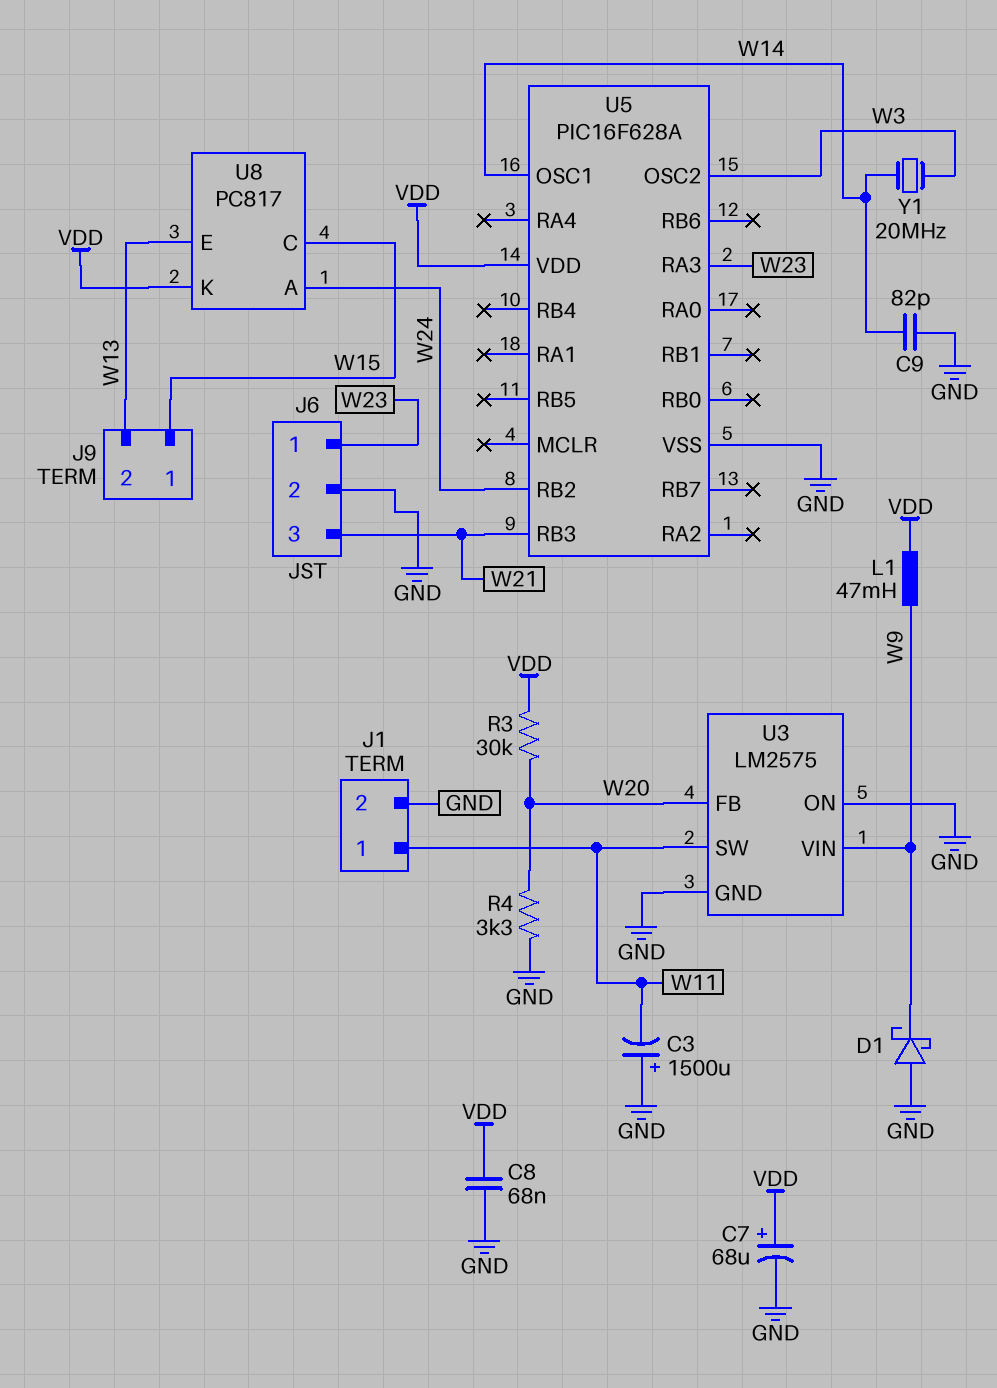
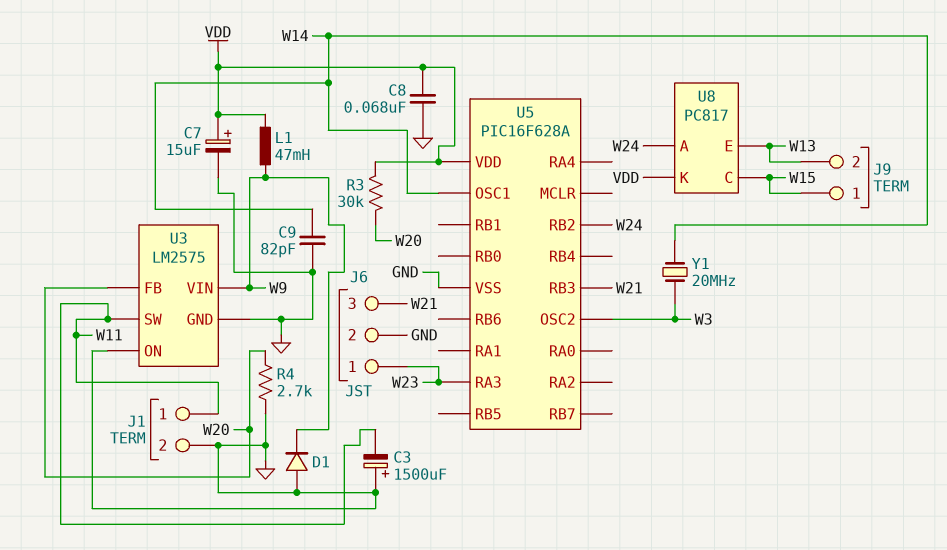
C7: 68uF (plus VDD, minus GND) -> 15uF (plus VDD, minus GND)
D1: schottky (A GND, K W9) -> diode (A GND, K W9)
R4: 3.3k (GND, W20) -> 2.7k (GND, W20)

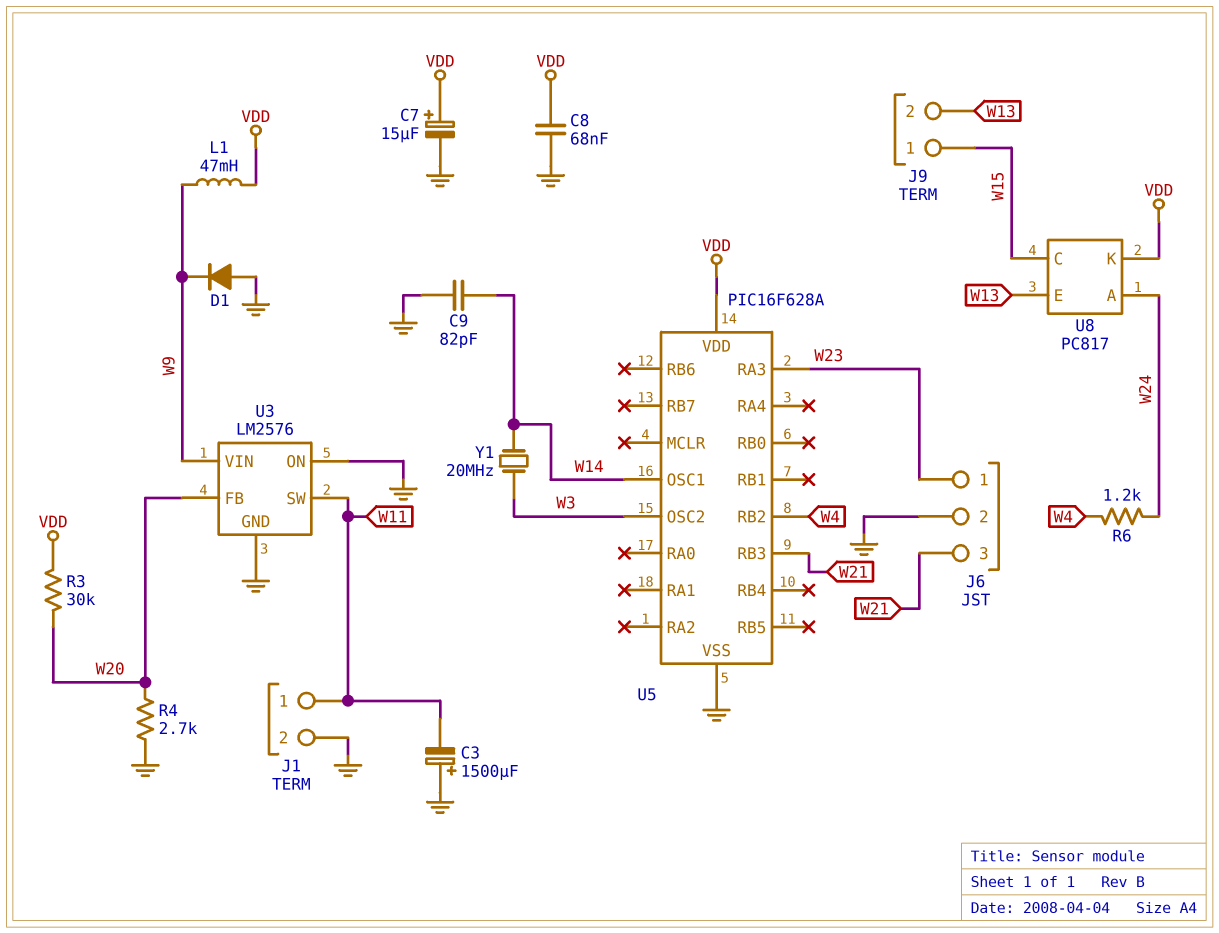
R6: none -> 1.2k (W4, W24)
U3: LM2575 -> LM2576
U5 pin RB2: W24 -> W4

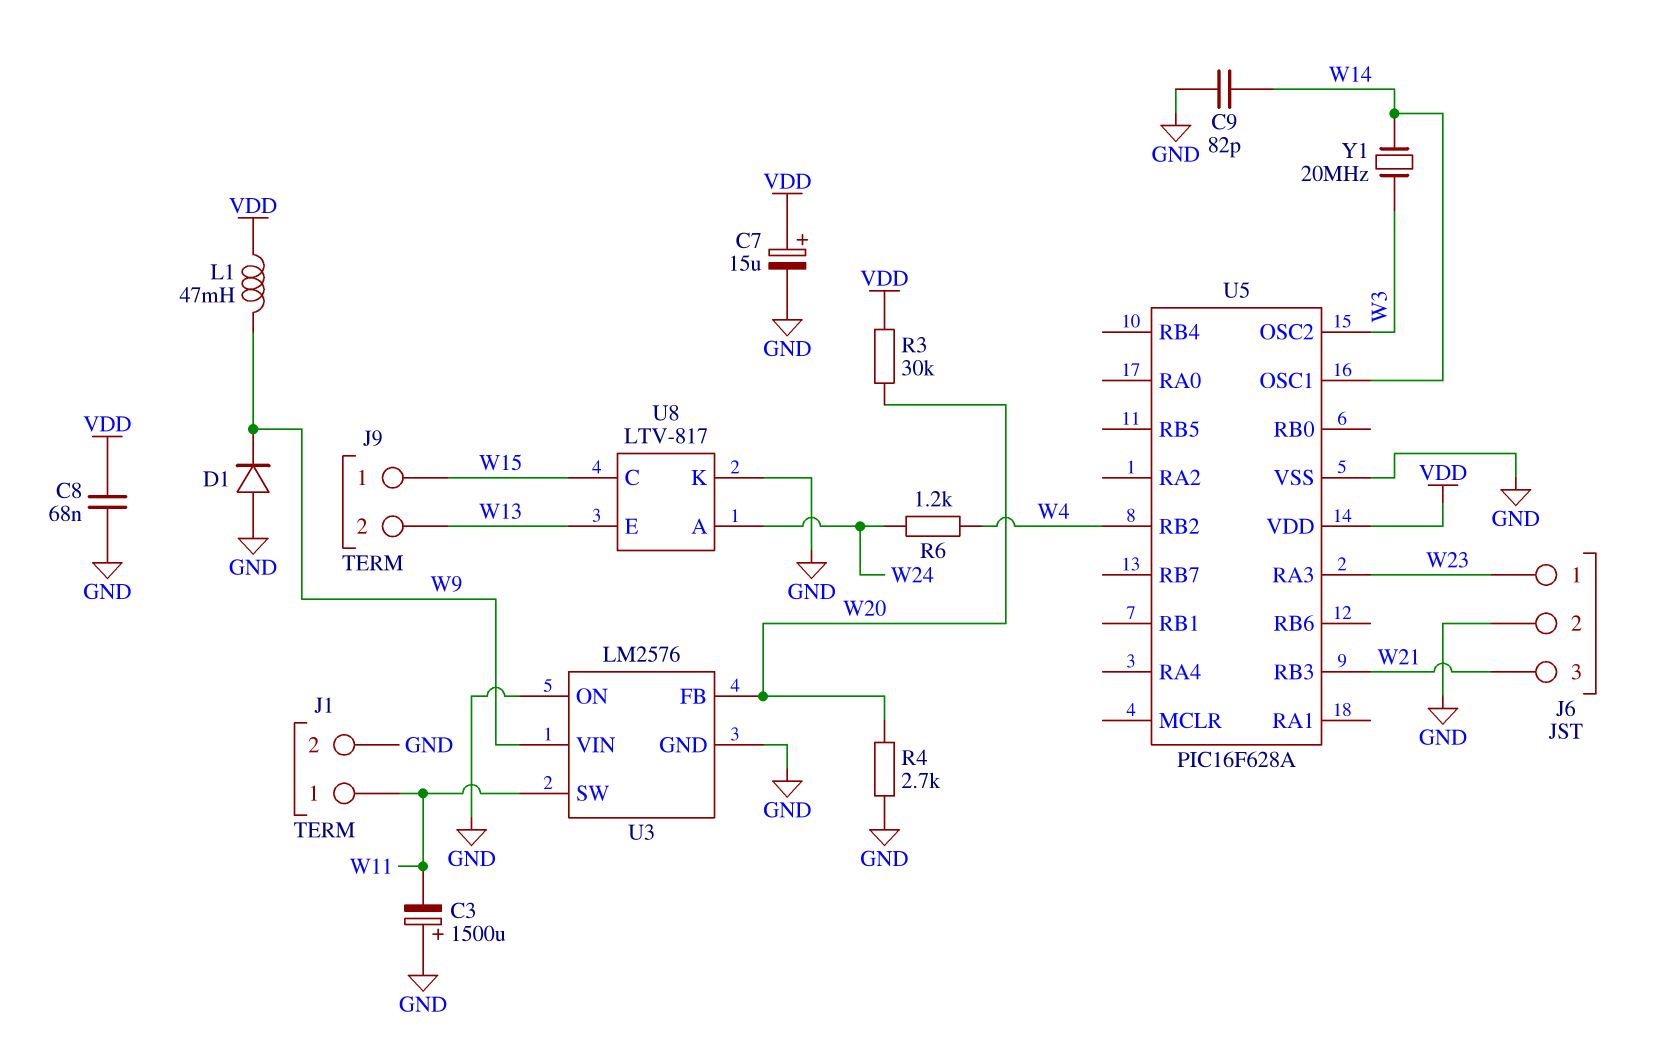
U8: PC817 -> LTV-817
U8 pin K: VDD -> GND

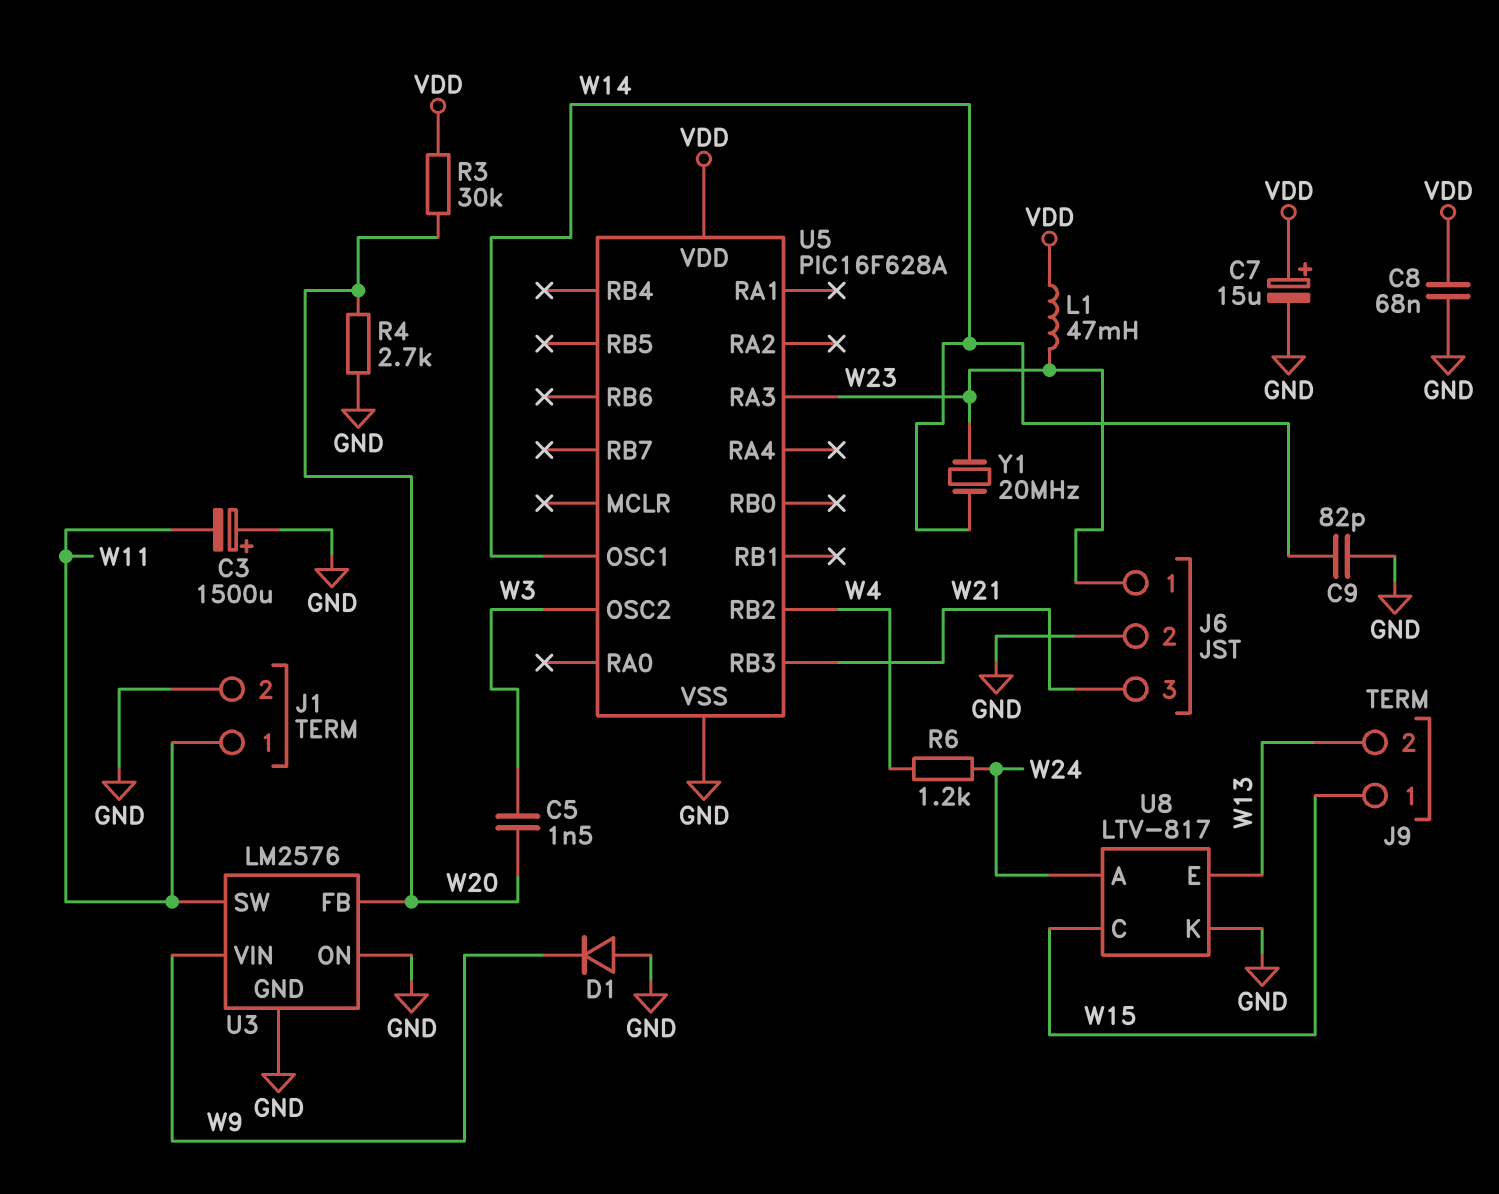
C5: none -> 1.5nF (W3, W20)
L1: 47mH (VDD, W9) -> 47mH (VDD, W23)
Y1: 20MHz (W3, W14) -> 20MHz (W14, W23)

